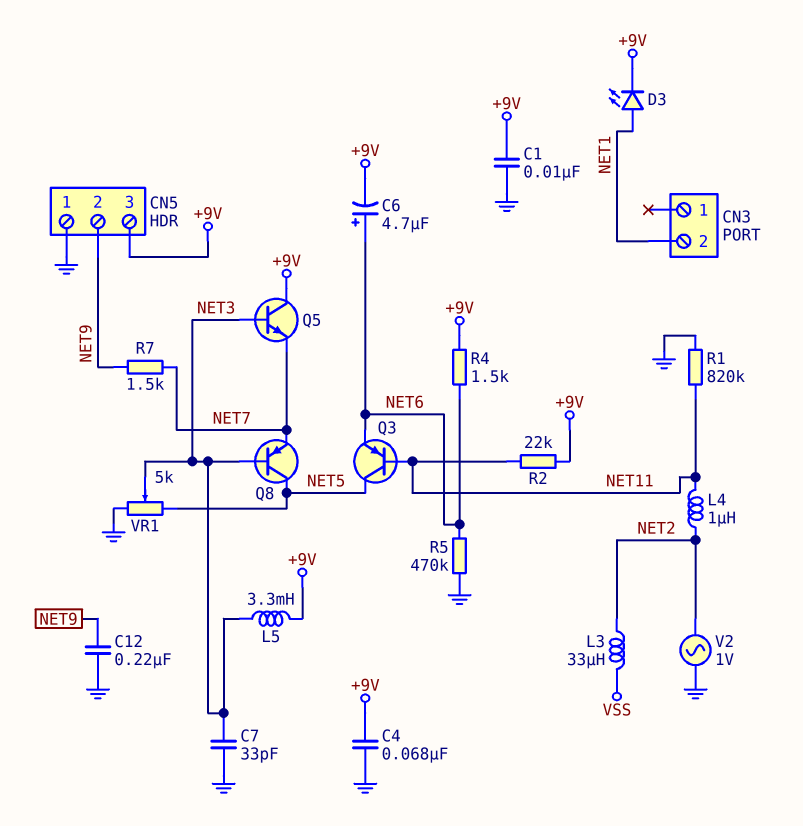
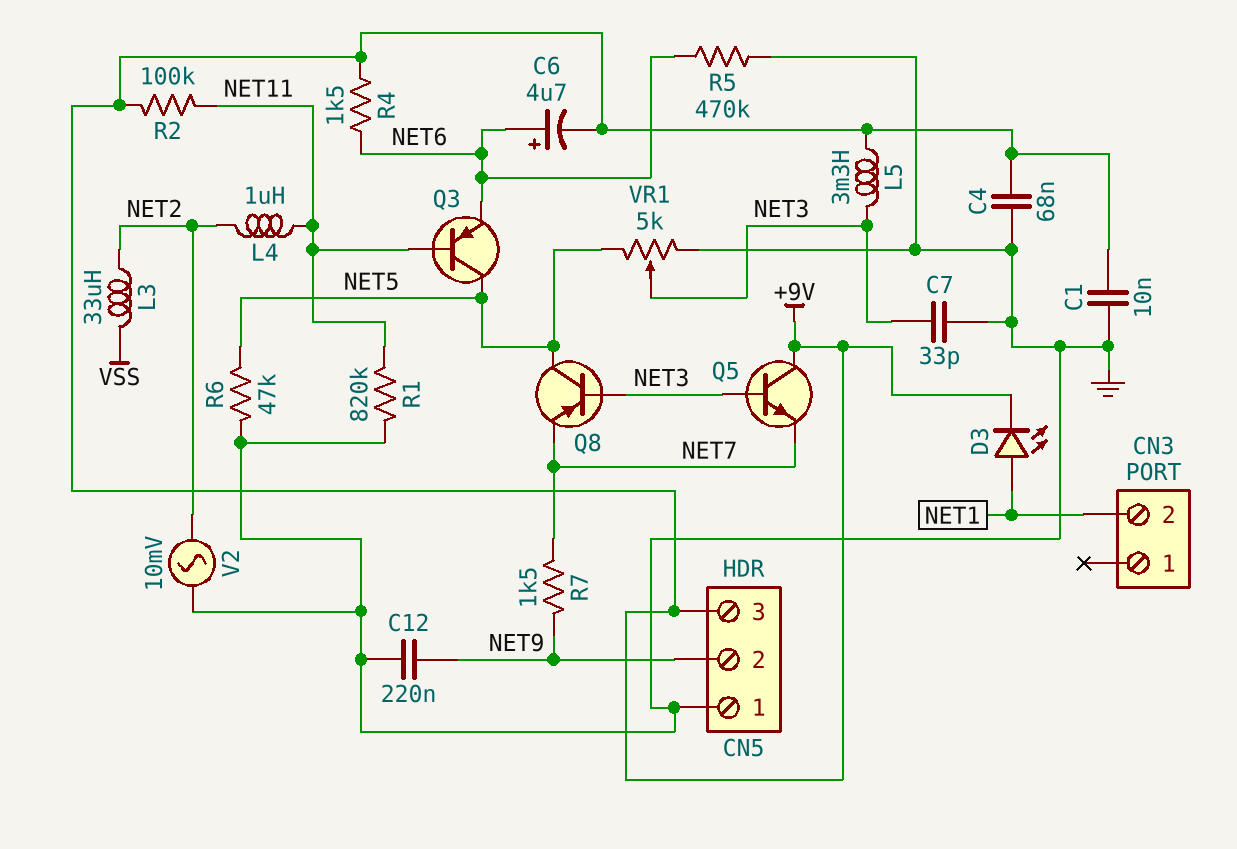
R2: 22k (+9V, NET11) -> 100k (+9V, NET11)
R6: none -> 47k (GND, NET5)
V2: AC 1V (GND, NET2) -> AC 10mV (GND, NET2)

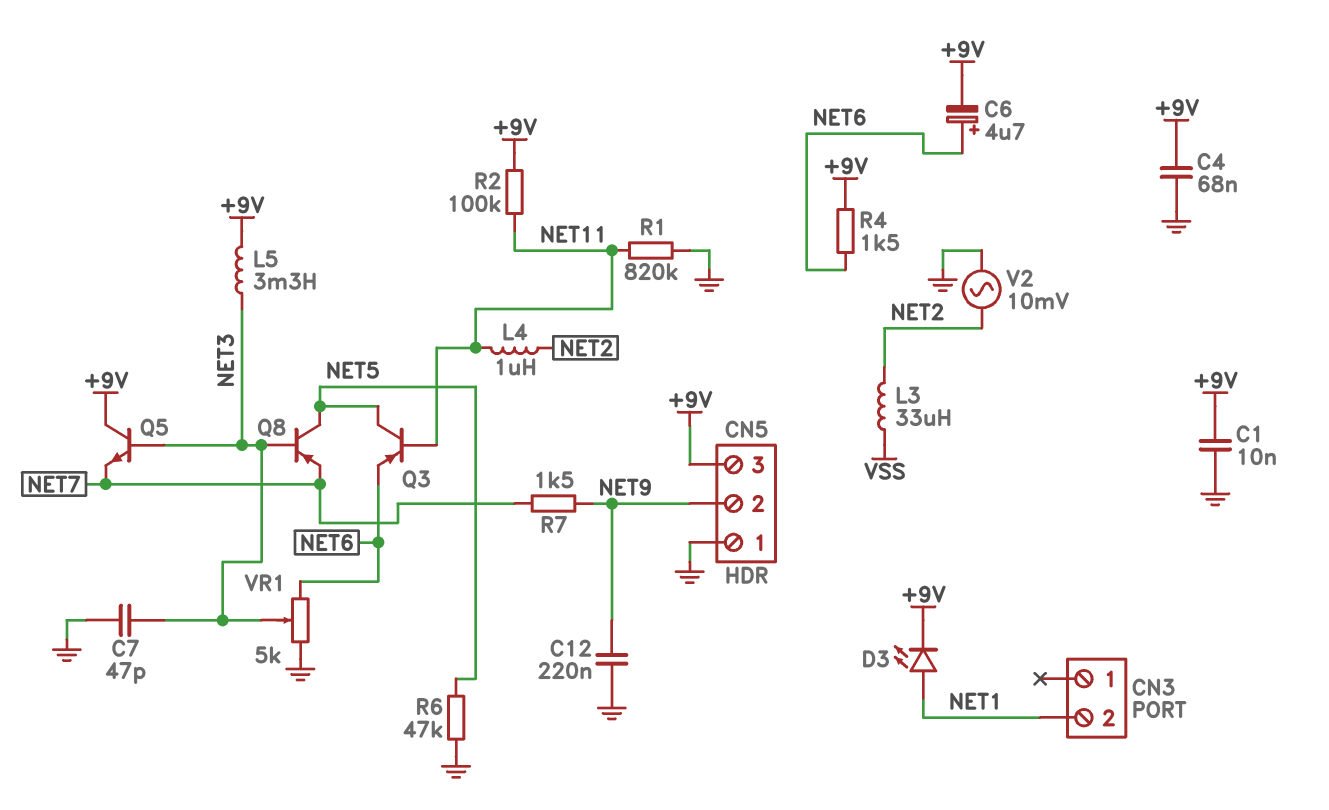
C7: 33pF (GND, NET3) -> 47pF (GND, NET3)
R5: 470k (GND, NET6) -> none
VR1: 5k (GND, NET5, wiper NET3) -> 5k (GND, NET6, wiper NET3)

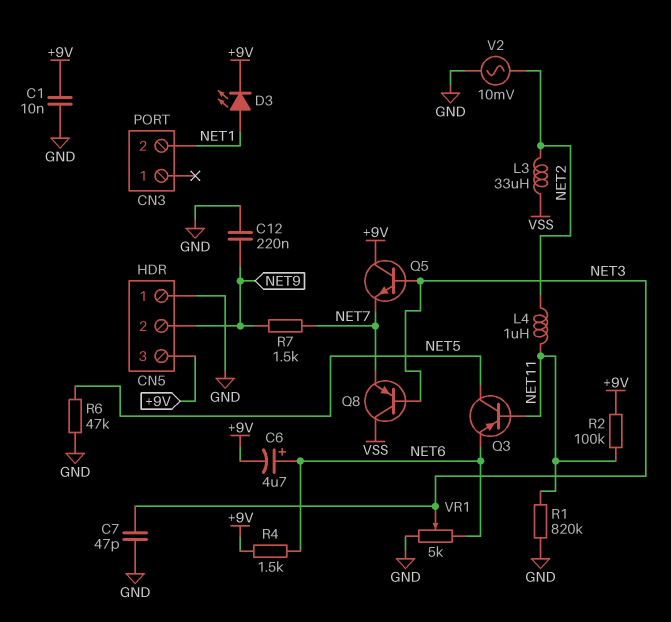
C4: 68nF (+9V, GND) -> none
L5: 3.3mH (+9V, NET3) -> none
Q8: PNP (B NET3, C NET5, E NET7) -> PNP (B NET3, C VSS, E NET7)

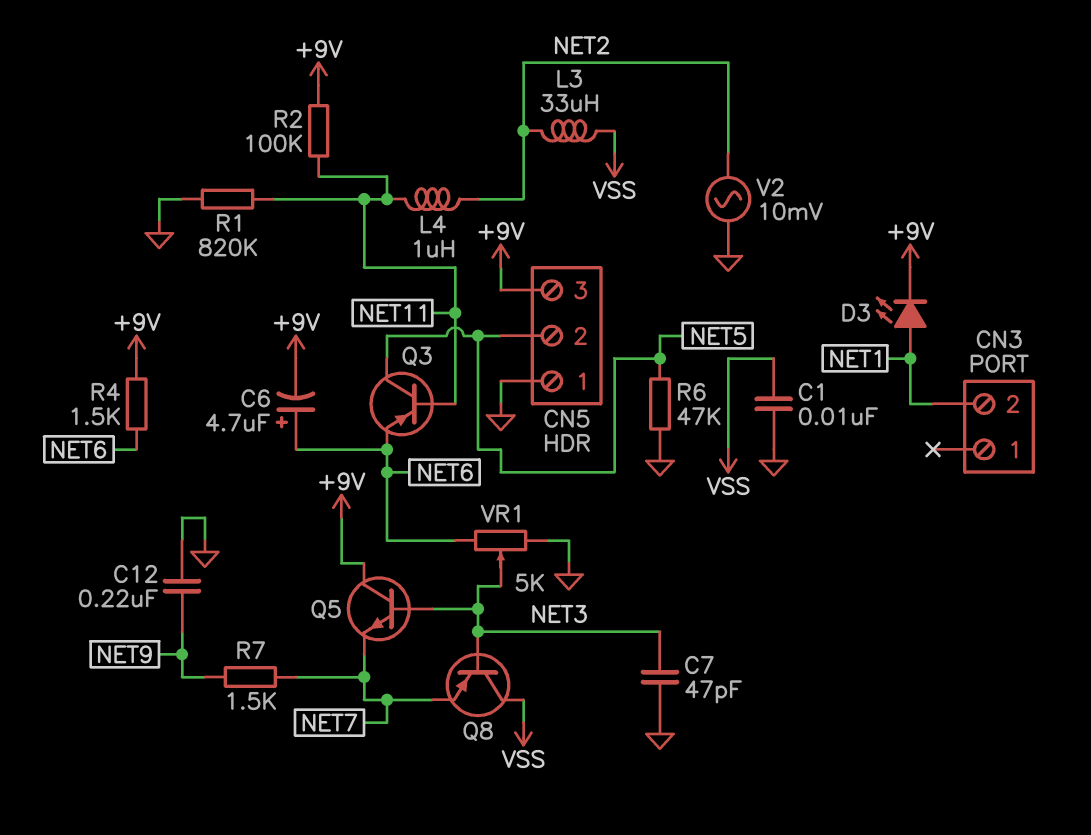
C1: 10nF (+9V, GND) -> 10nF (GND, VSS)
CN5 pin 2: NET9 -> NET5

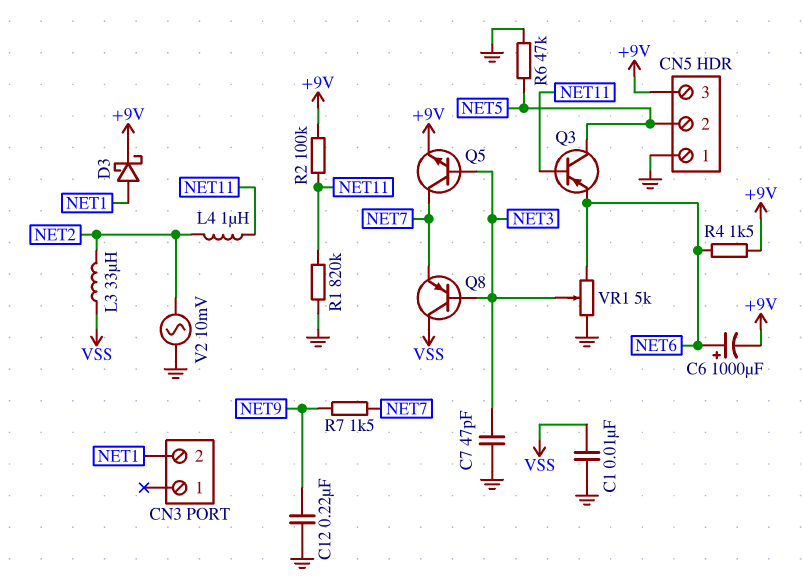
C6: 4.7uF (plus NET6, minus +9V) -> 1000uF (plus NET6, minus +9V)
D3: LED (A NET1, K +9V) -> schottky (A NET1, K +9V)
Q5: NPN (B NET3, C +9V, E NET7) -> NPN (B NET3, C NET7, E +9V)

